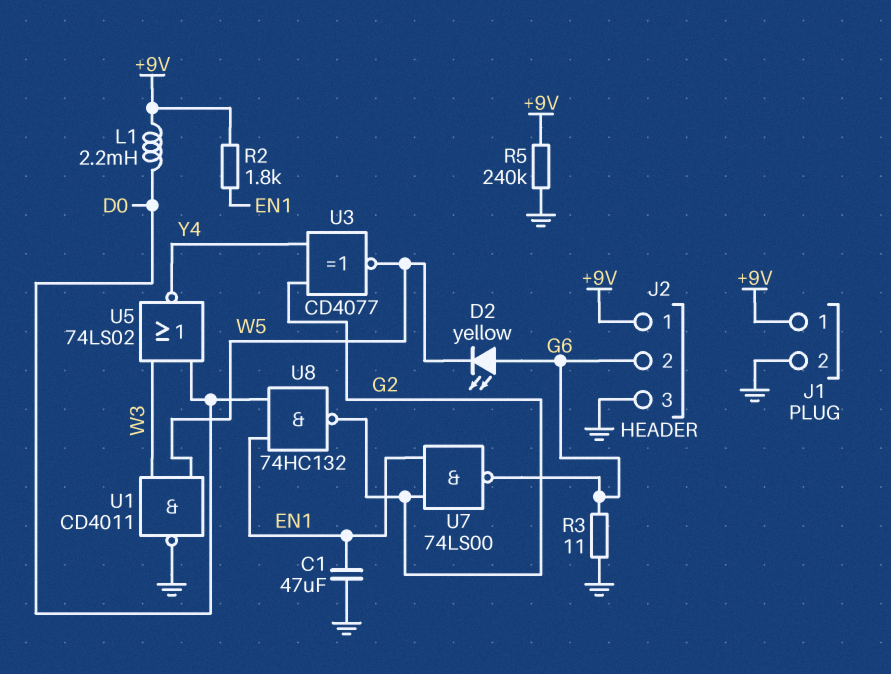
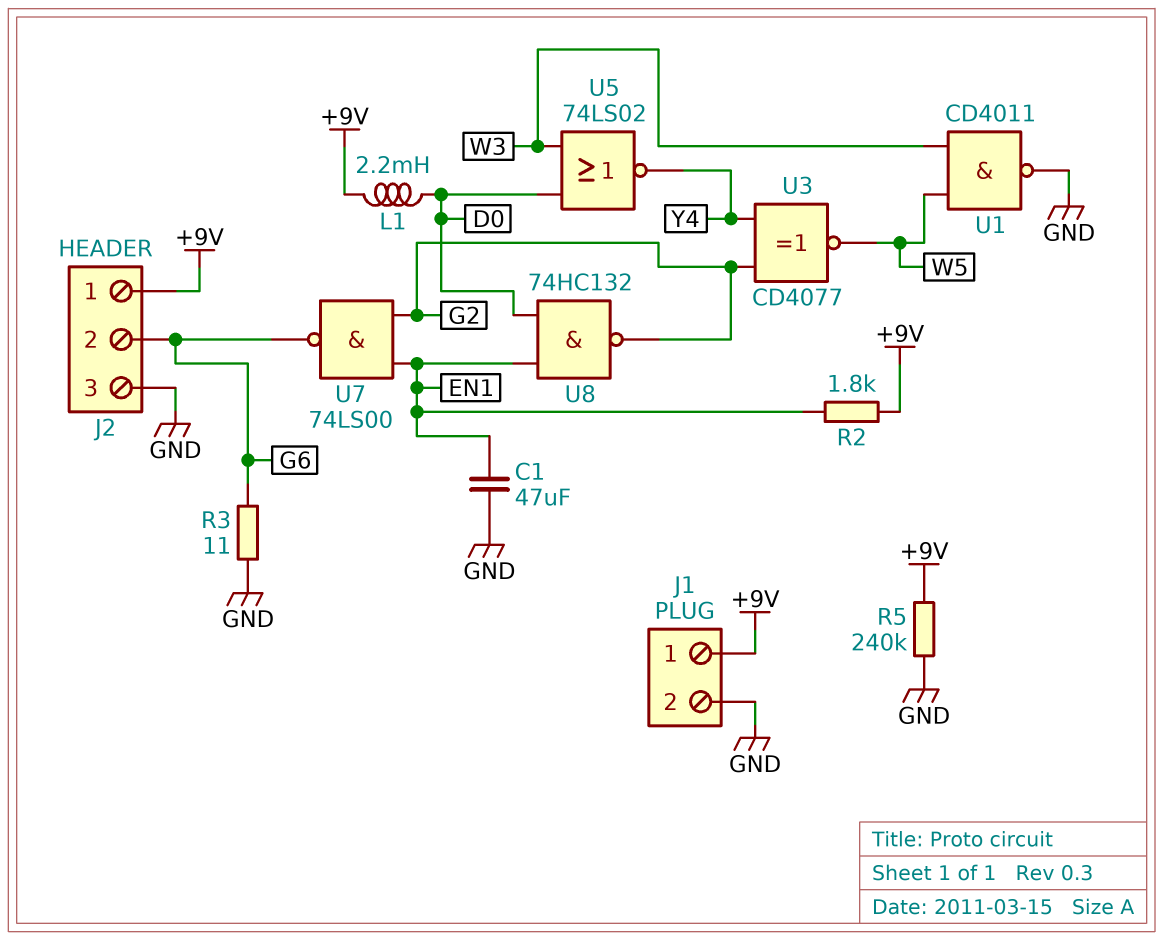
D2: LED yellow (A G6, K W5) -> none

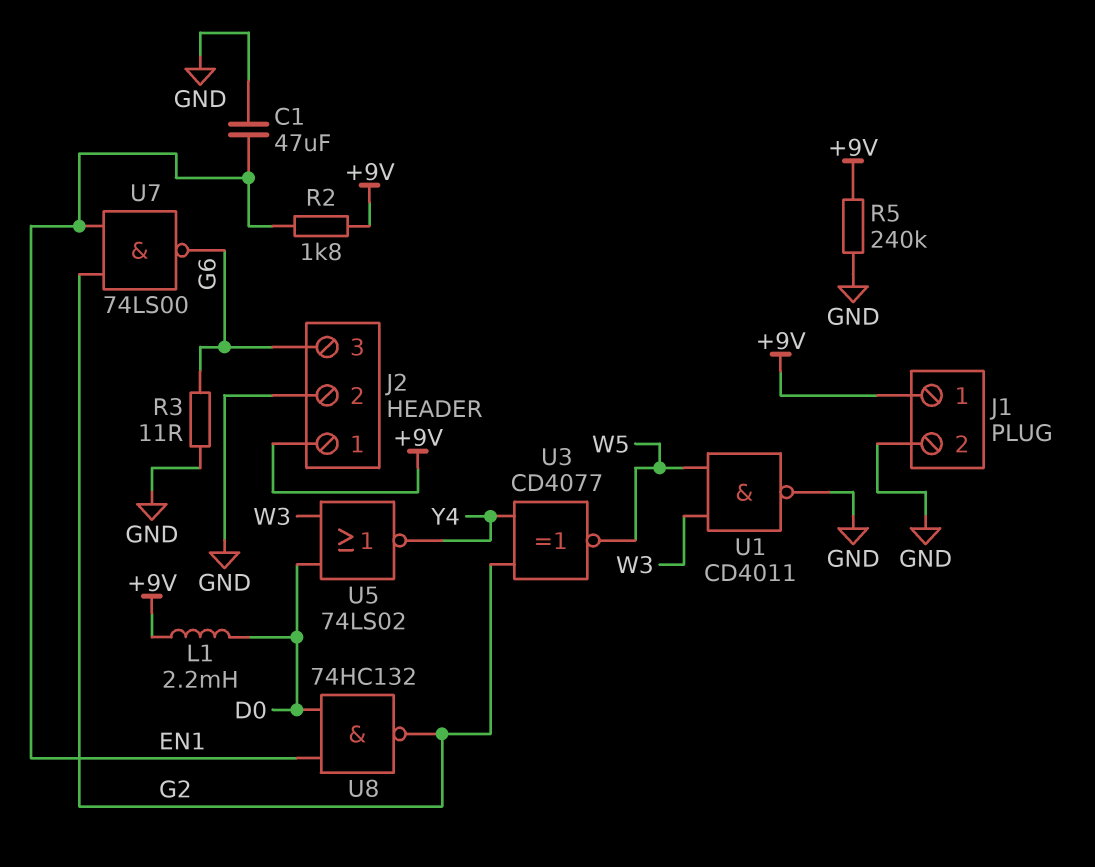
J2 pin 2: G6 -> GND
J2 pin 3: GND -> G6

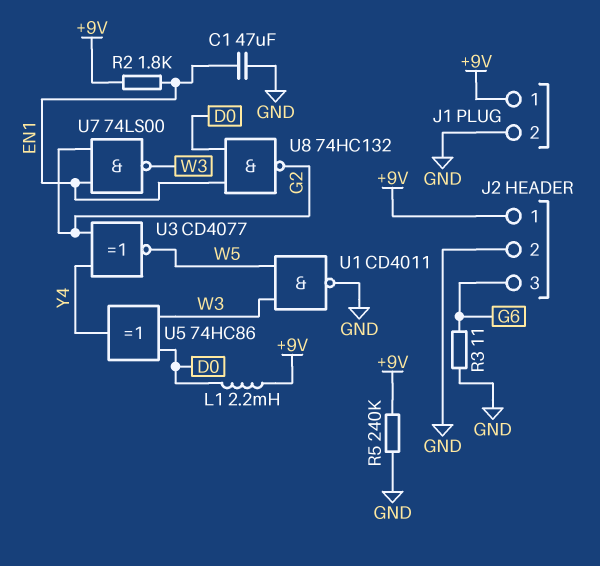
U5: NOR 74LS02 (in D0, in W3, out Y4) -> XOR 74HC86 (in D0, in W3, out Y4)
U7: NAND 74LS00 (in EN1, in G2, out G6) -> NAND 74LS00 (in EN1, in G2, out W3)

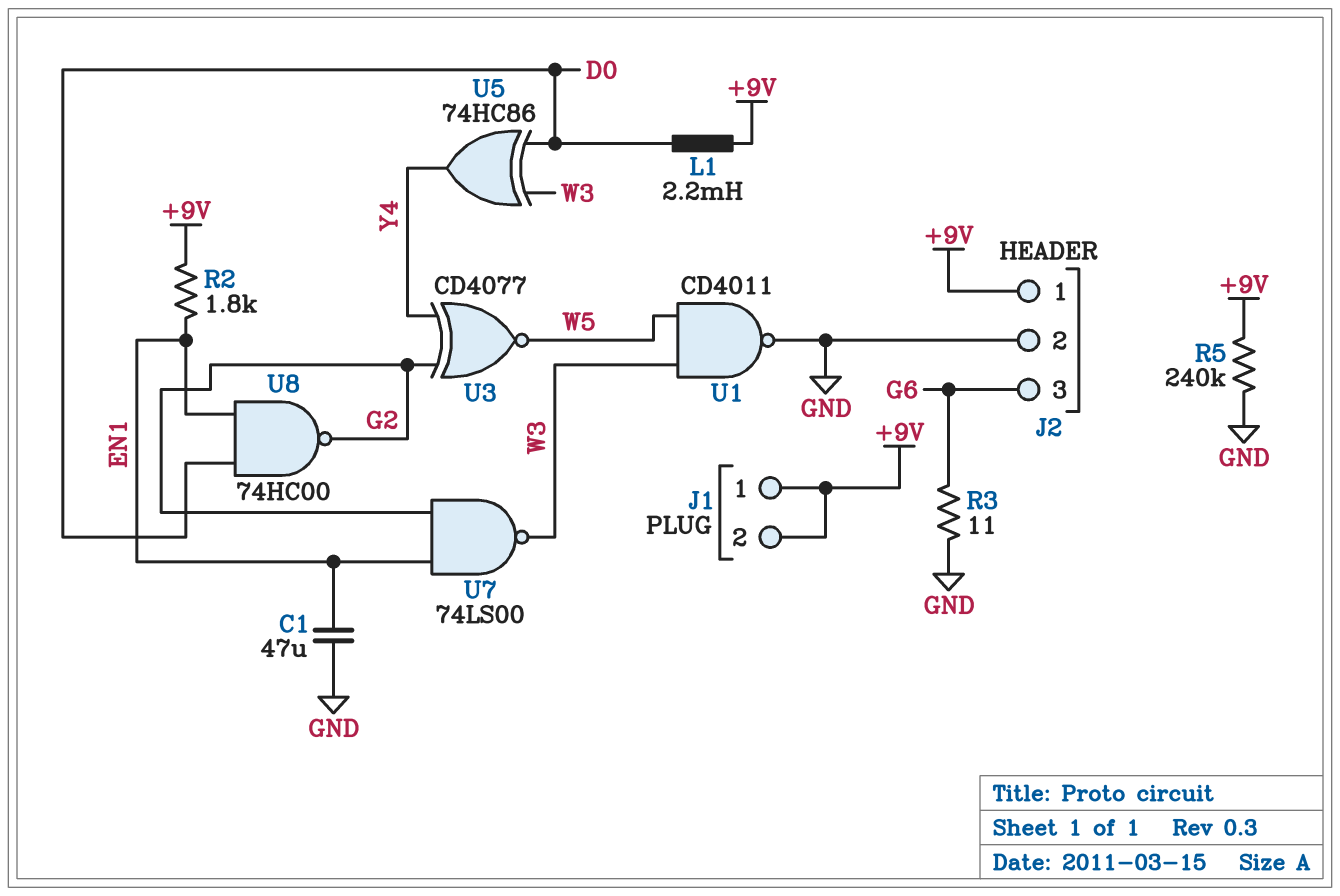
J1 pin 2: GND -> +9V
U8: NAND 74HC132 (in D0, in EN1, out G2) -> NAND 74HC00 (in D0, in EN1, out G2)

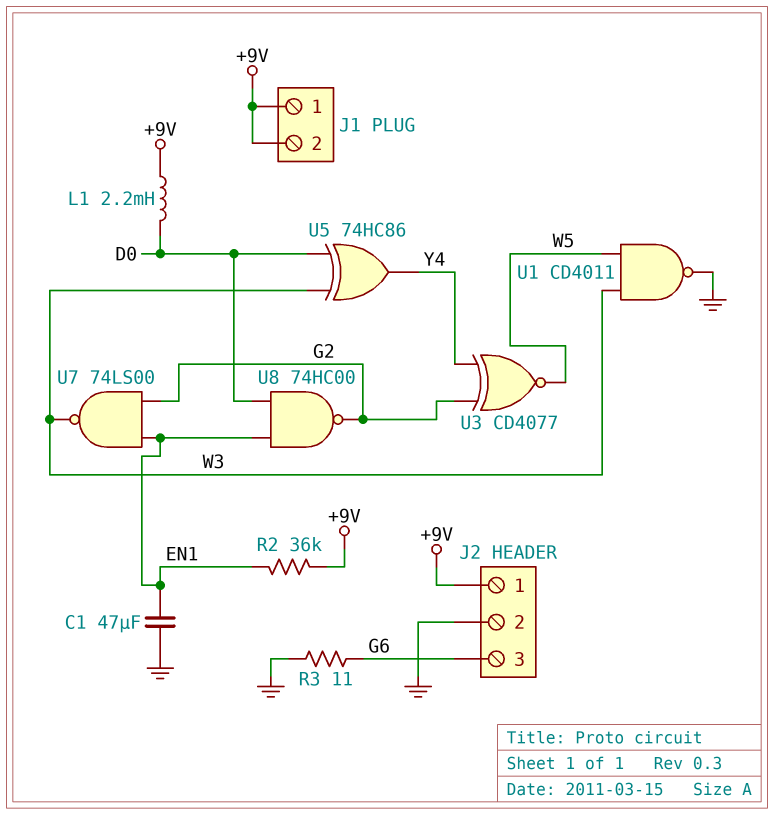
R2: 1.8k (+9V, EN1) -> 36k (+9V, EN1)
R5: 240k (+9V, GND) -> none

